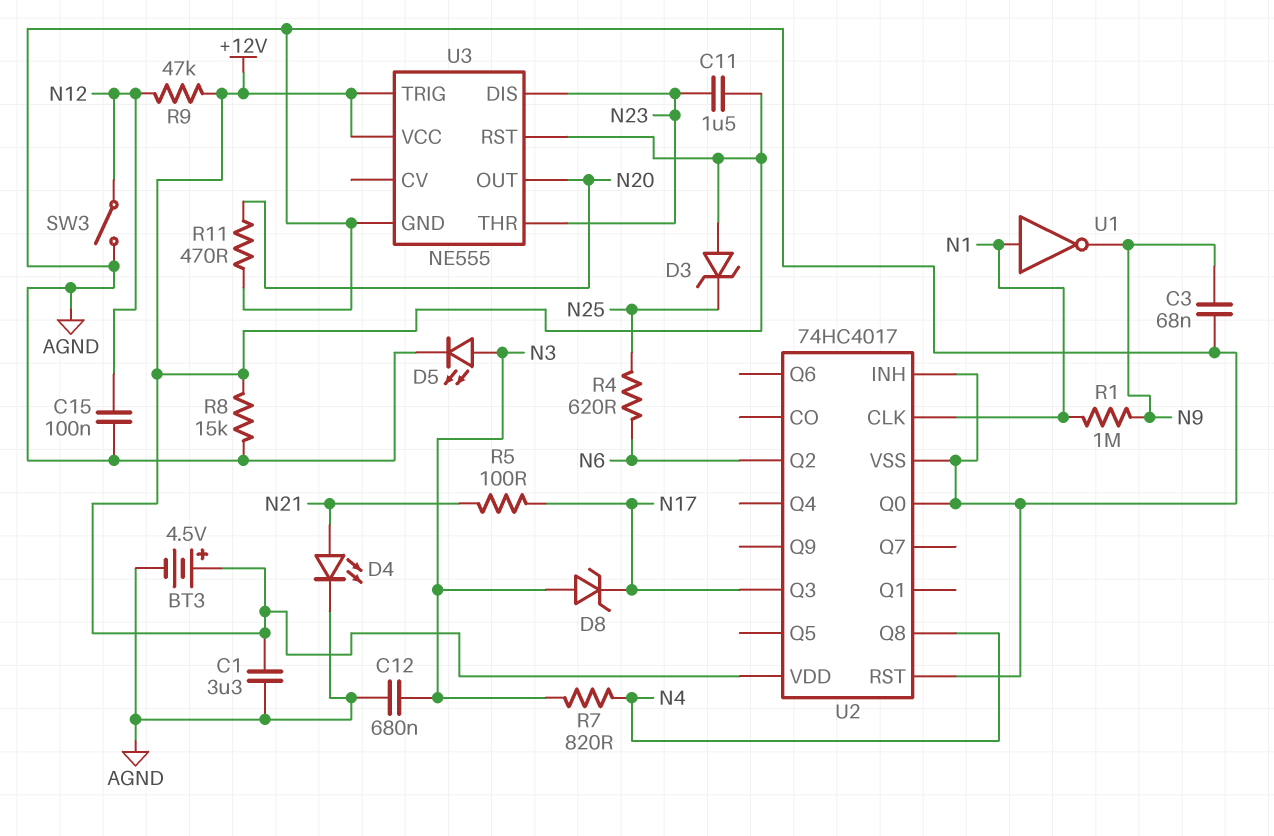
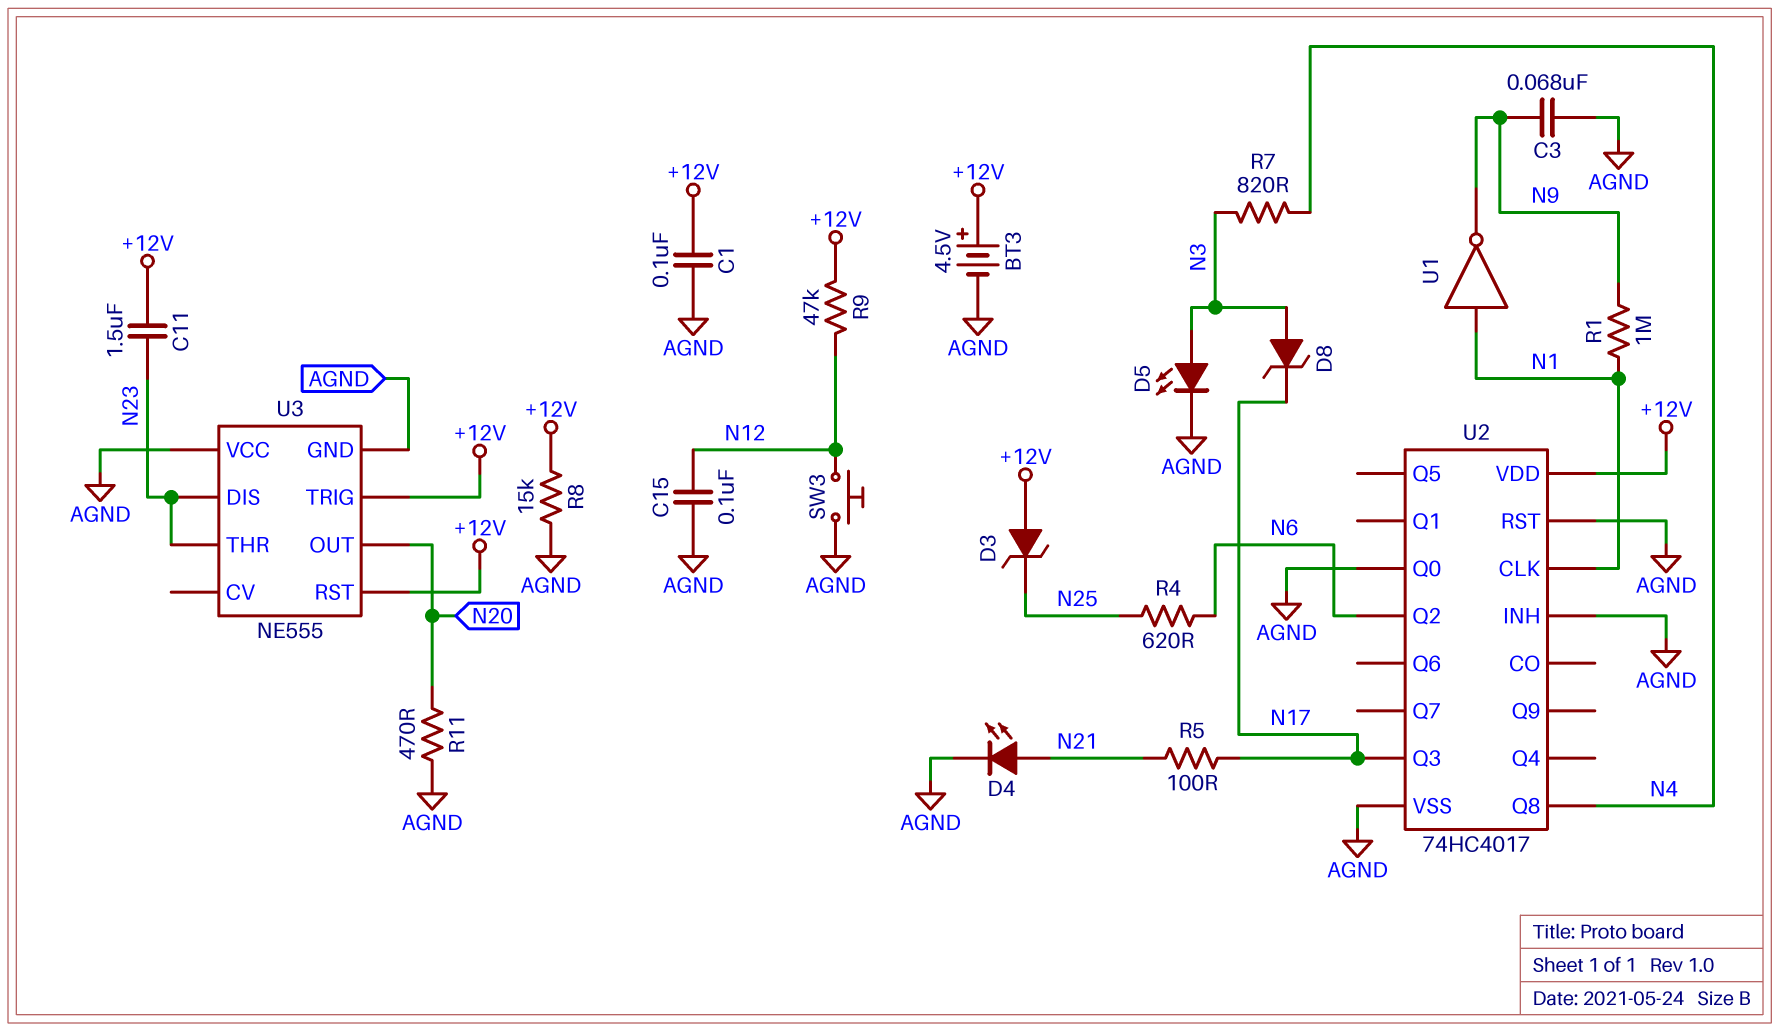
C1: 3.3uF (+12V, AGND) -> 100nF (+12V, AGND)
C12: 680nF (AGND, N3) -> none
SW3: switch (AGND, N12) -> button (AGND, N12)
U3 pin VCC: +12V -> AGND

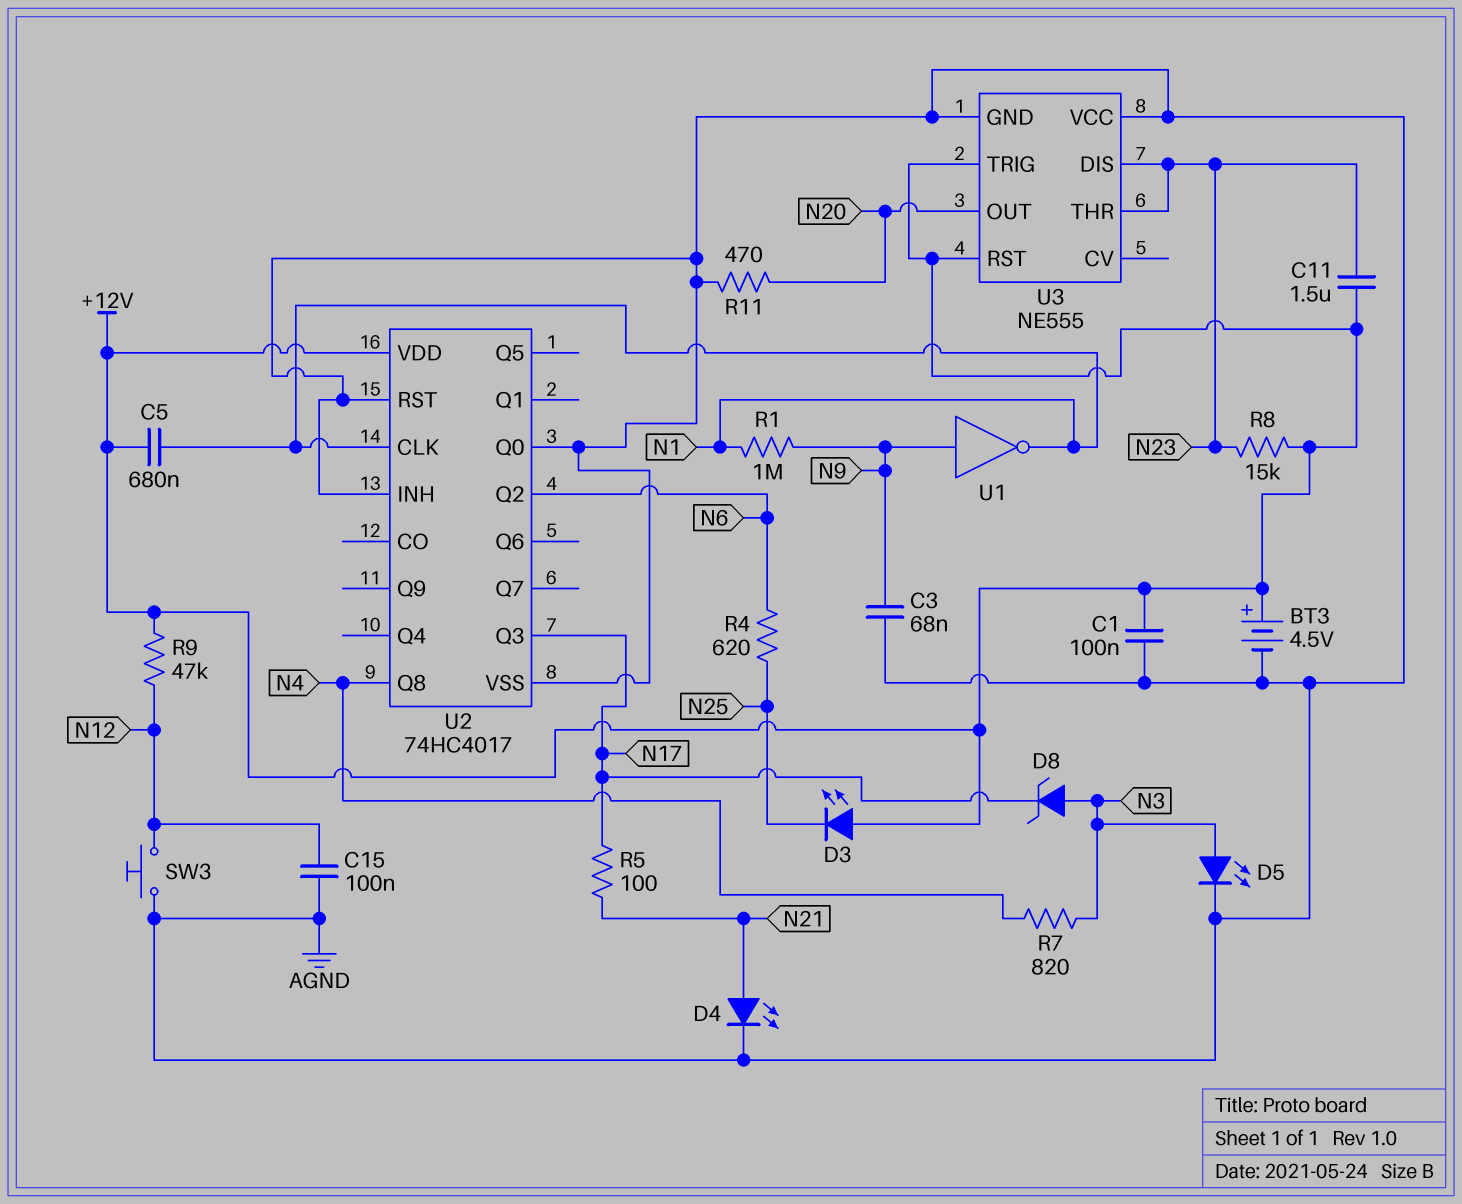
C5: none -> 680nF (+12V, N1)
D3: zener (A +12V, K N25) -> LED (A +12V, K N25)
R8: 15k (+12V, AGND) -> 15k (+12V, N23)
U1: NOT (in N1, out N9) -> NOT (in N9, out N1)

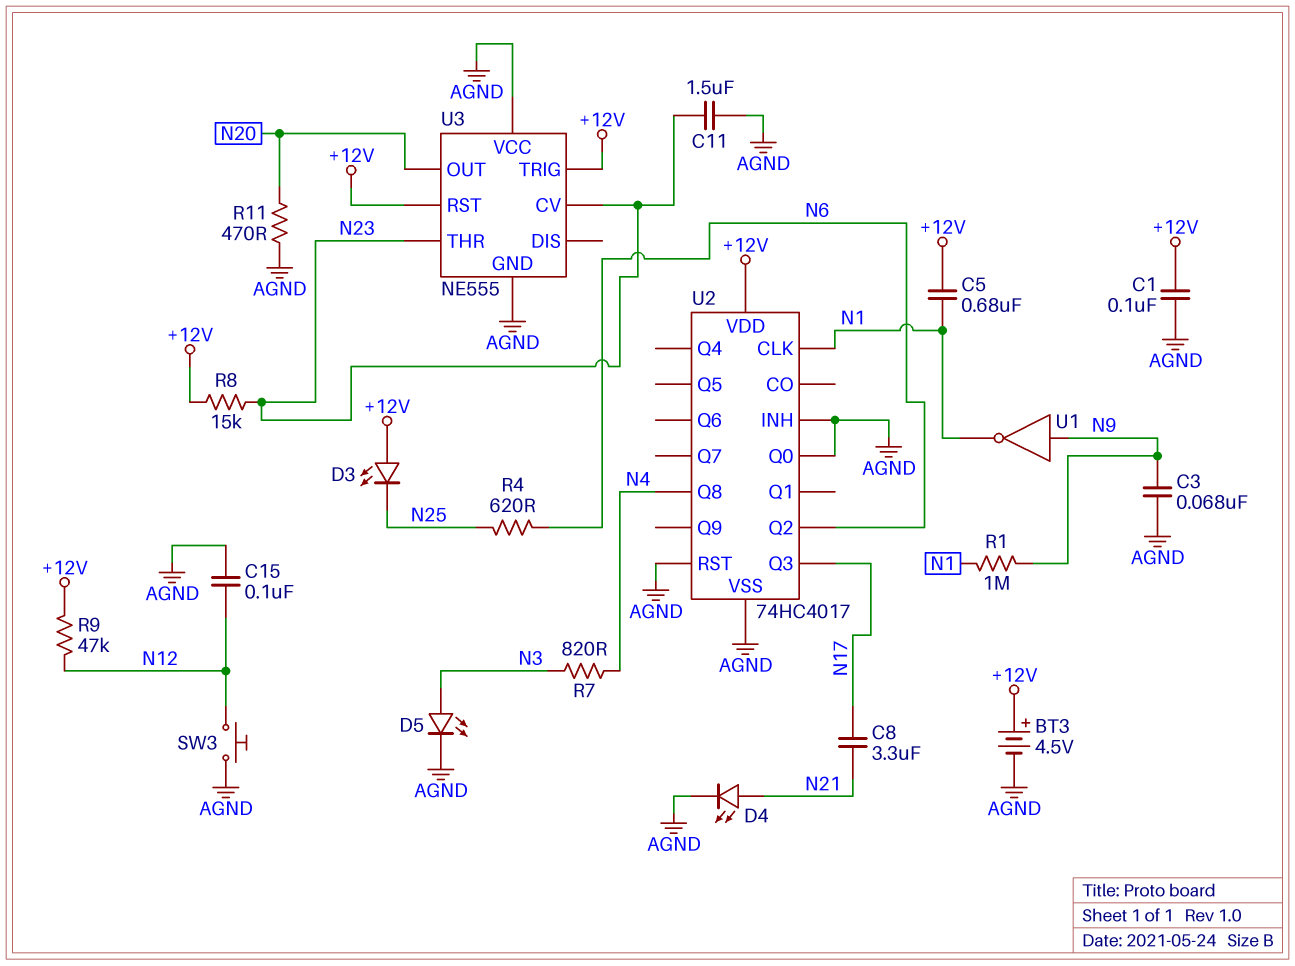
C8: none -> 3.3uF (N17, N21)
C11: 1.5uF (+12V, N23) -> 1.5uF (AGND, N23)
D8: zener (A N3, K N17) -> none
R5: 100 (N17, N21) -> none
U3 pin CV: none -> N23
U3 pin DIS: N23 -> none

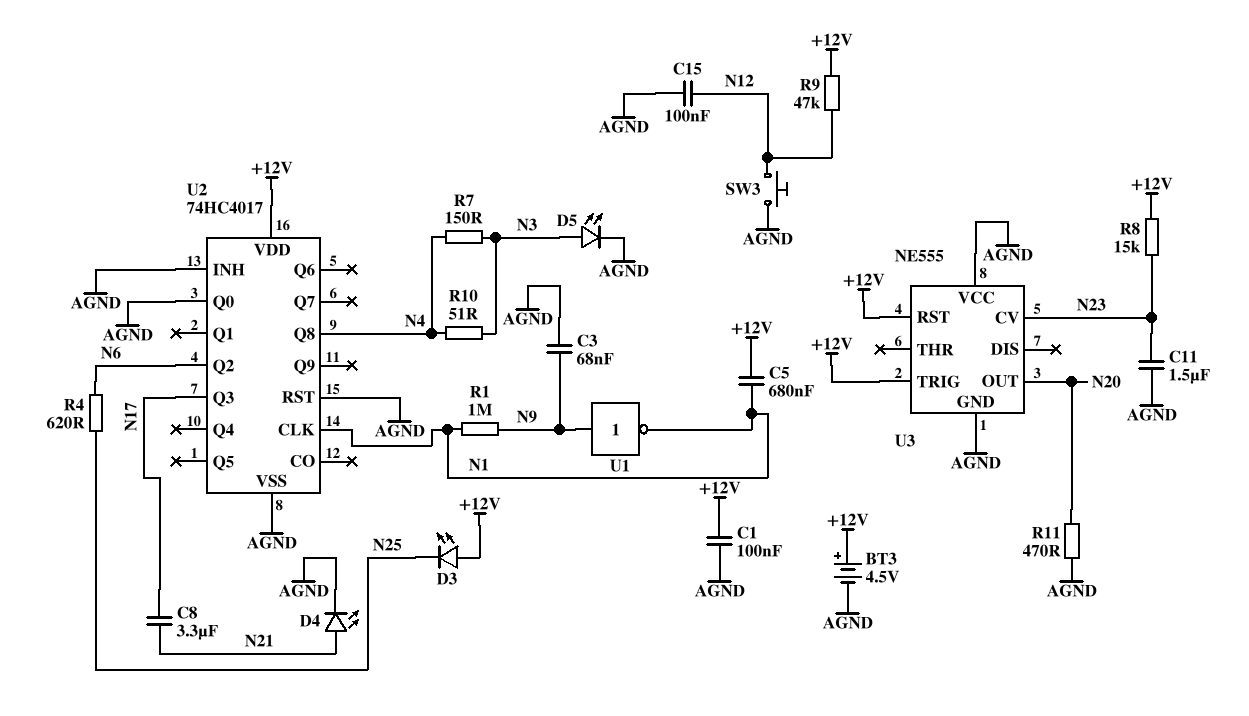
R7: 820 (N3, N4) -> 150 (N3, N4)
R10: none -> 51 (N3, N4)
U3 pin THR: N23 -> none

